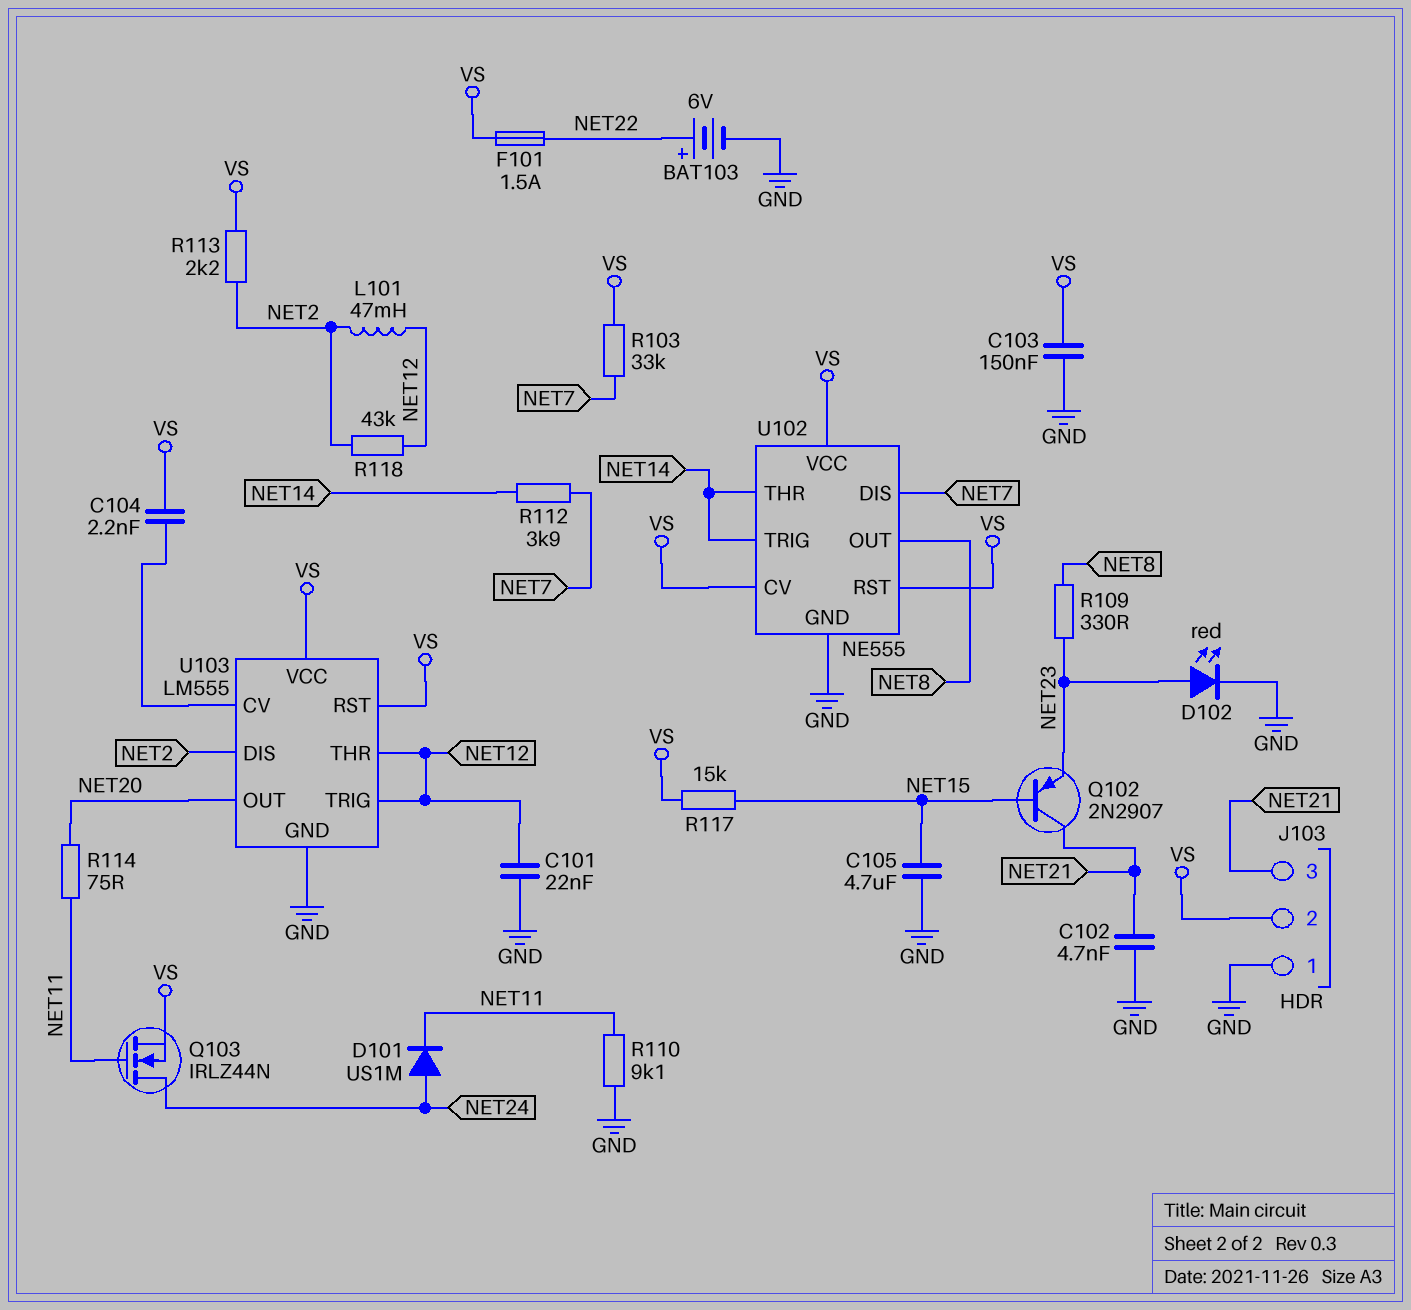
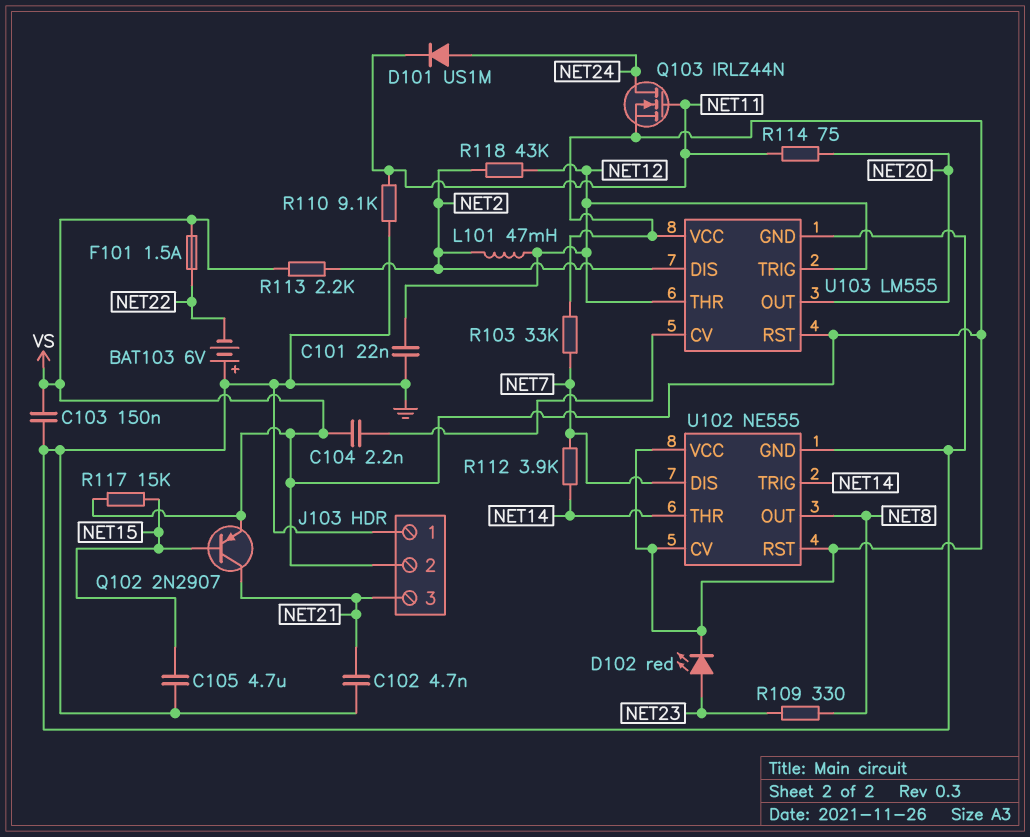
BAT103: 6V (plus NET22, minus GND) -> 6V (plus GND, minus NET22)
D102: LED red (A NET23, K GND) -> LED red (A NET23, K VS)
Q102: PNP 2N2907 (B NET15, C NET21, E NET23) -> PNP 2N2907 (B NET15, C NET21, E VS)

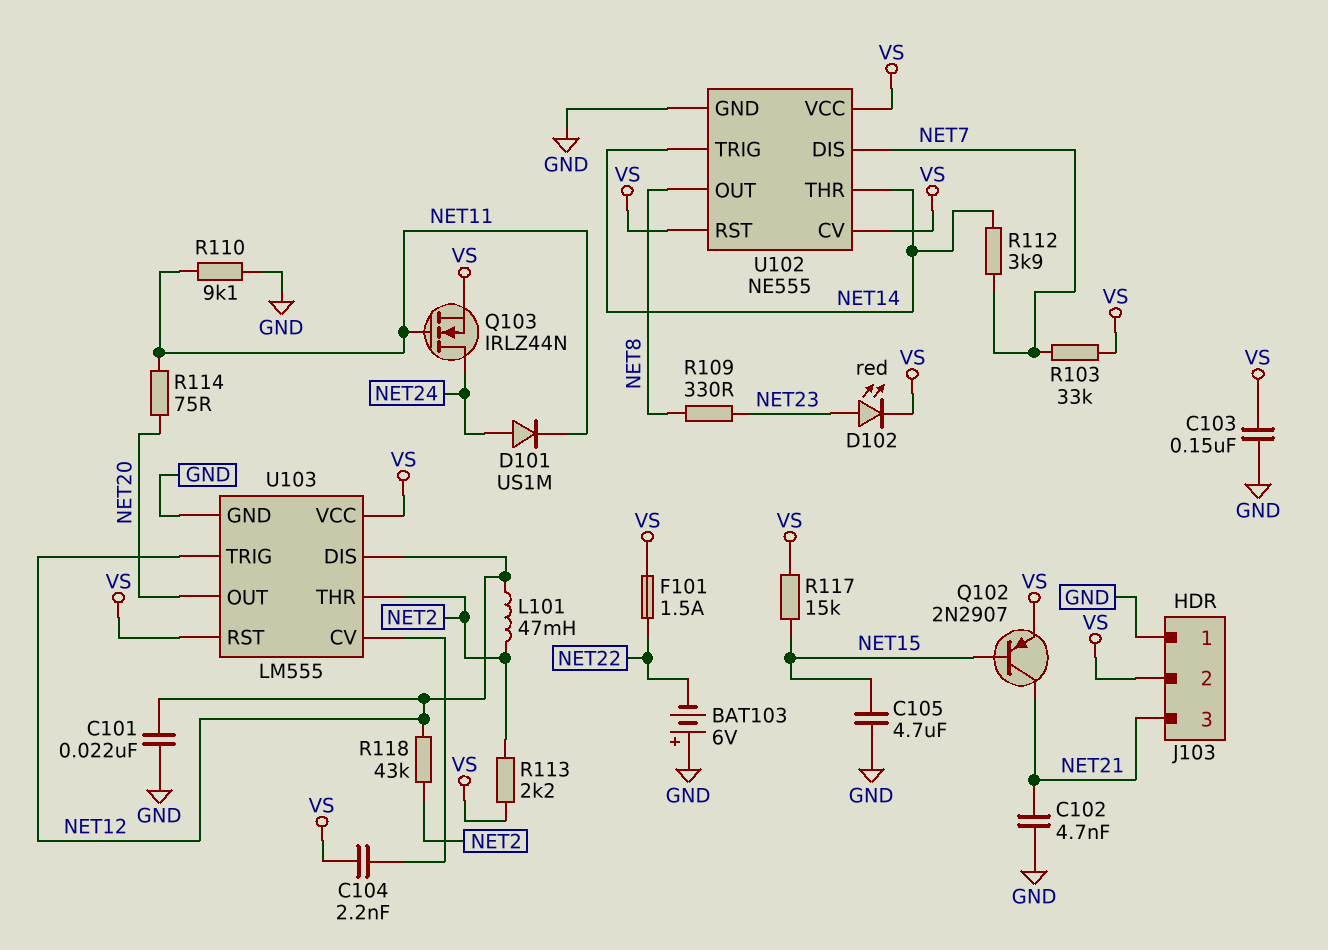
U103 pin DIS: NET2 -> NET12
U103 pin THR: NET12 -> NET2

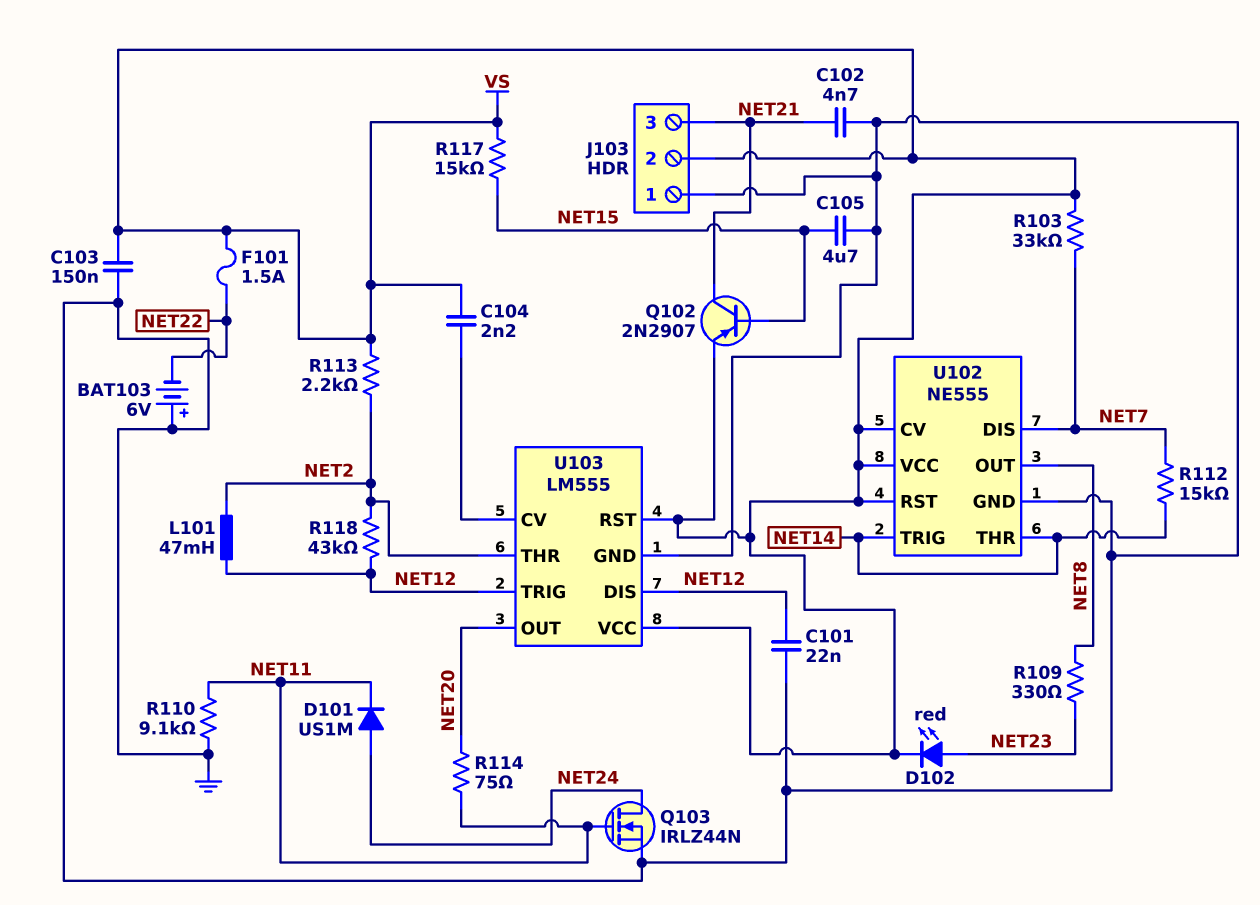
Q103: NMOS IRLZ44N (G NET11, D NET24, S VS) -> NMOS IRLZ44N (G NET11, D NET24, S GND)
R112: 3.9k (NET7, NET14) -> 15k (NET7, NET14)

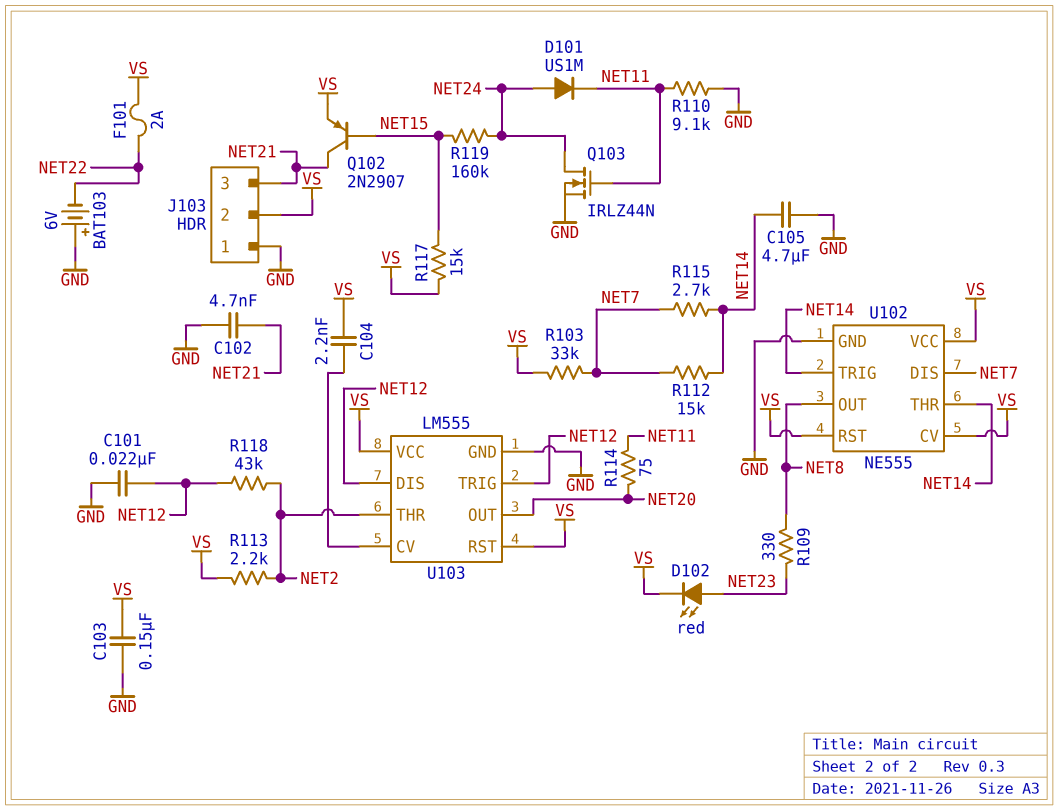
C105: 4.7uF (GND, NET15) -> 4.7uF (GND, NET14)
F101: 1.5A (NET22, VS) -> 2A (NET22, VS)
L101: 47mH (NET2, NET12) -> none
R115: none -> 2.7k (NET7, NET14)
R119: none -> 160k (NET15, NET24)

